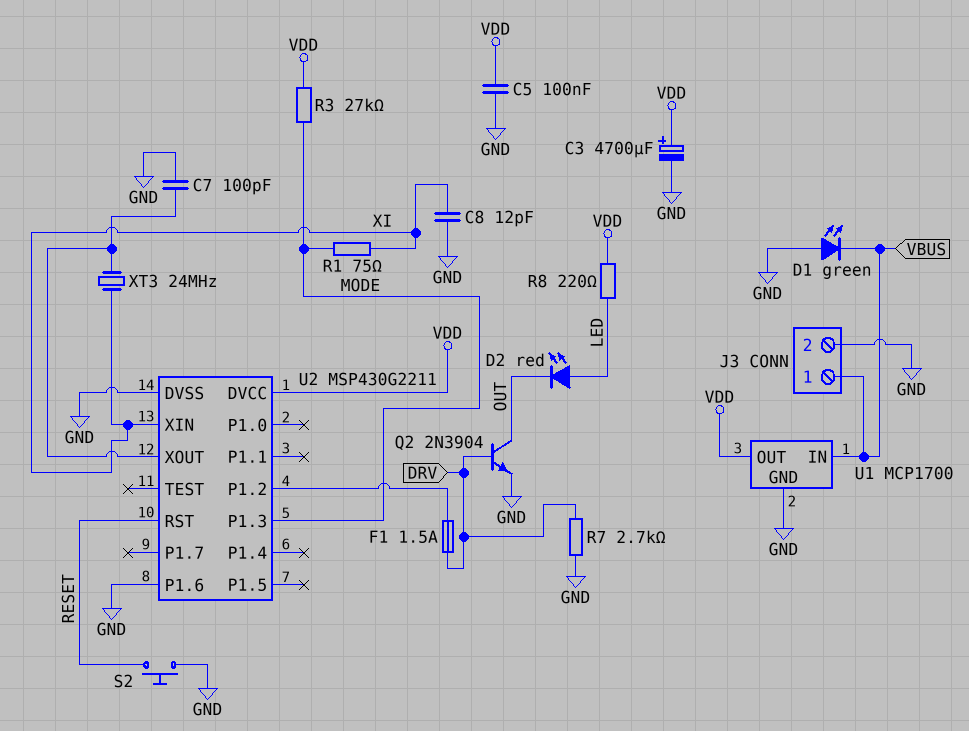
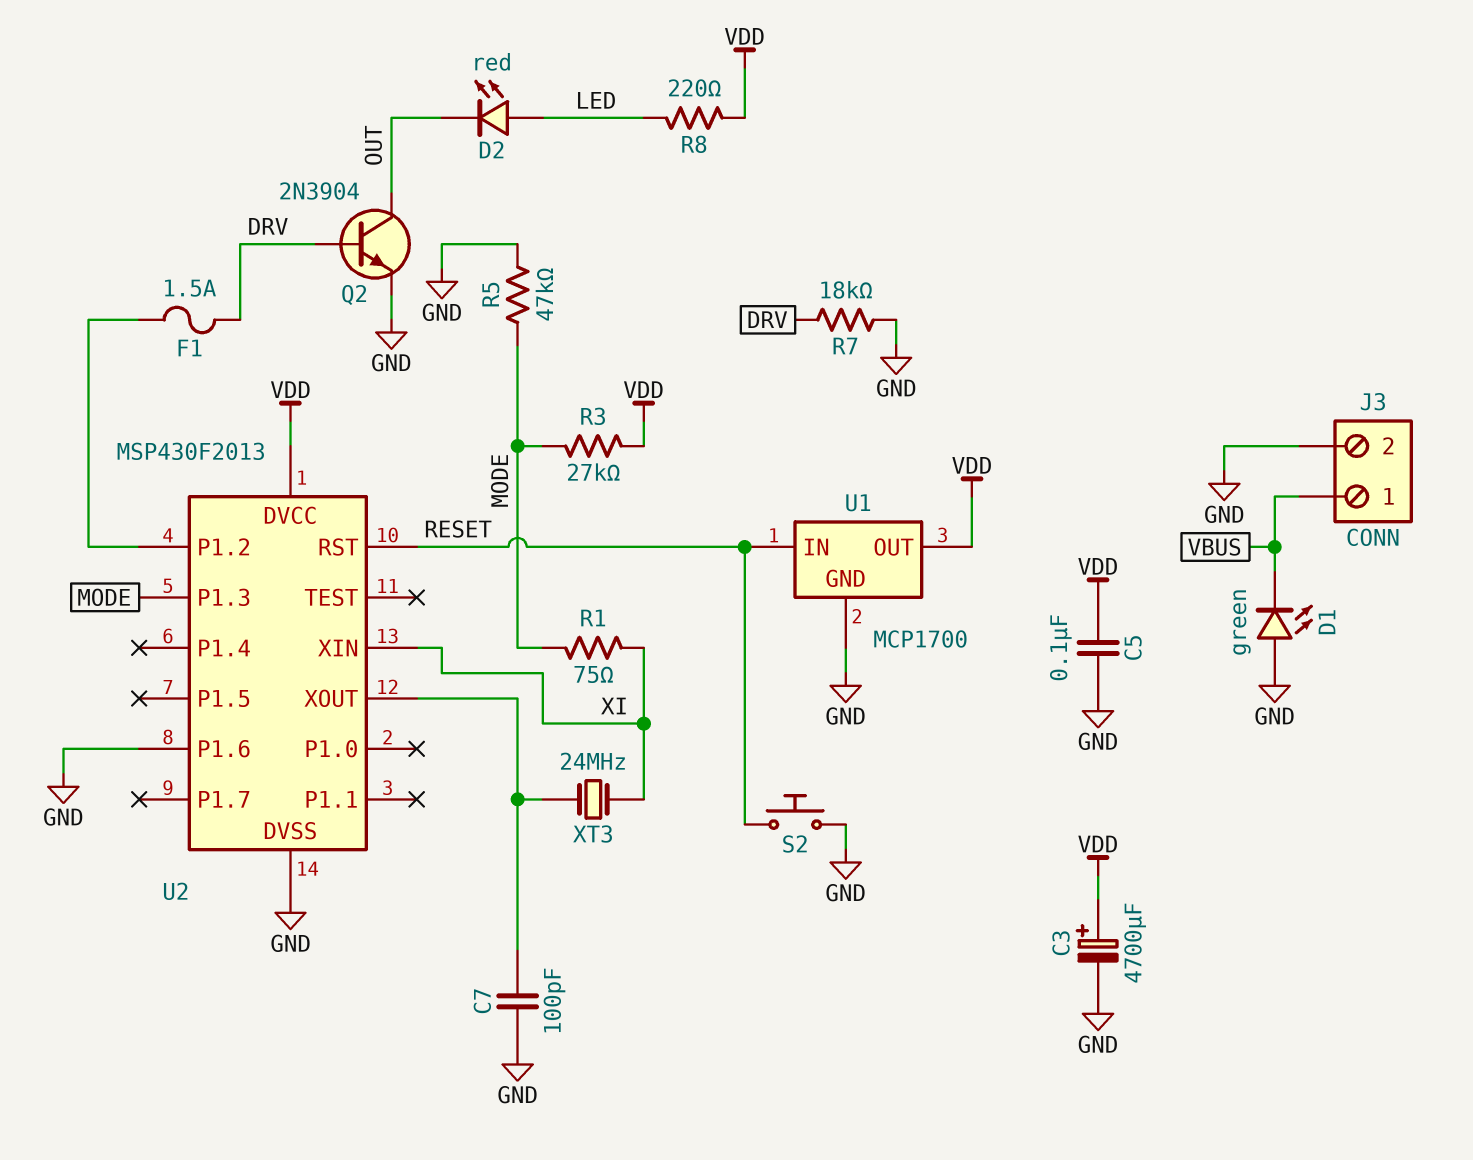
C8: 12pF (GND, XI) -> none
R5: none -> 47k (GND, MODE)
R7: 2.7k (DRV, GND) -> 18k (DRV, GND)
U1 pin IN: VBUS -> RESET
U2: MSP430G2211 -> MSP430F2013

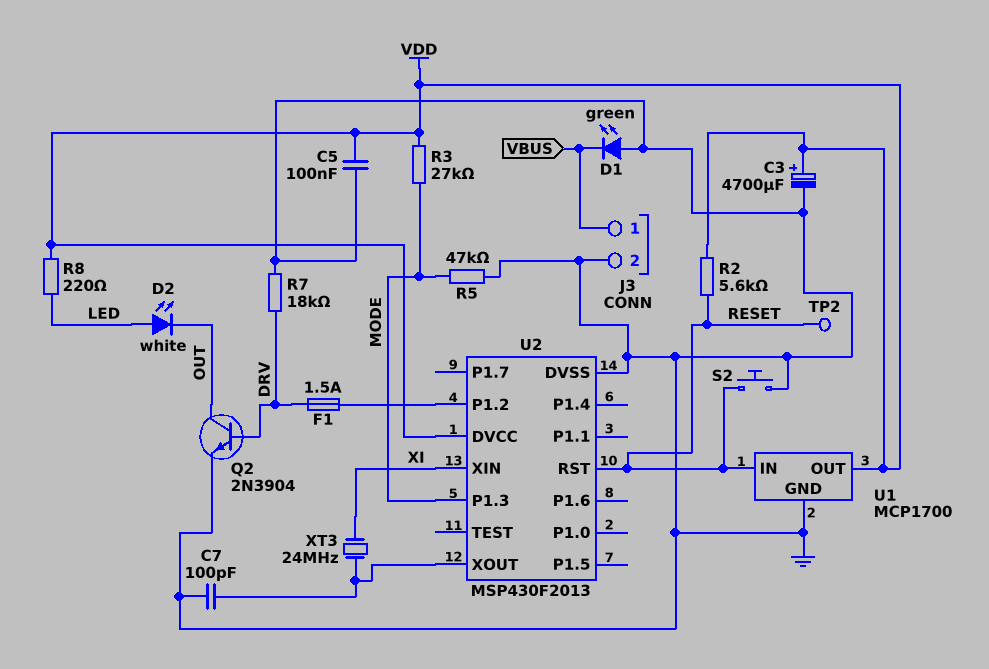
D2: LED red (A LED, K OUT) -> LED white (A LED, K OUT)
R1: 75 (MODE, XI) -> none
R2: none -> 5.6k (RESET, VDD)
TP2: none -> test point (RESET)
U2 pin P1.6: GND -> none

